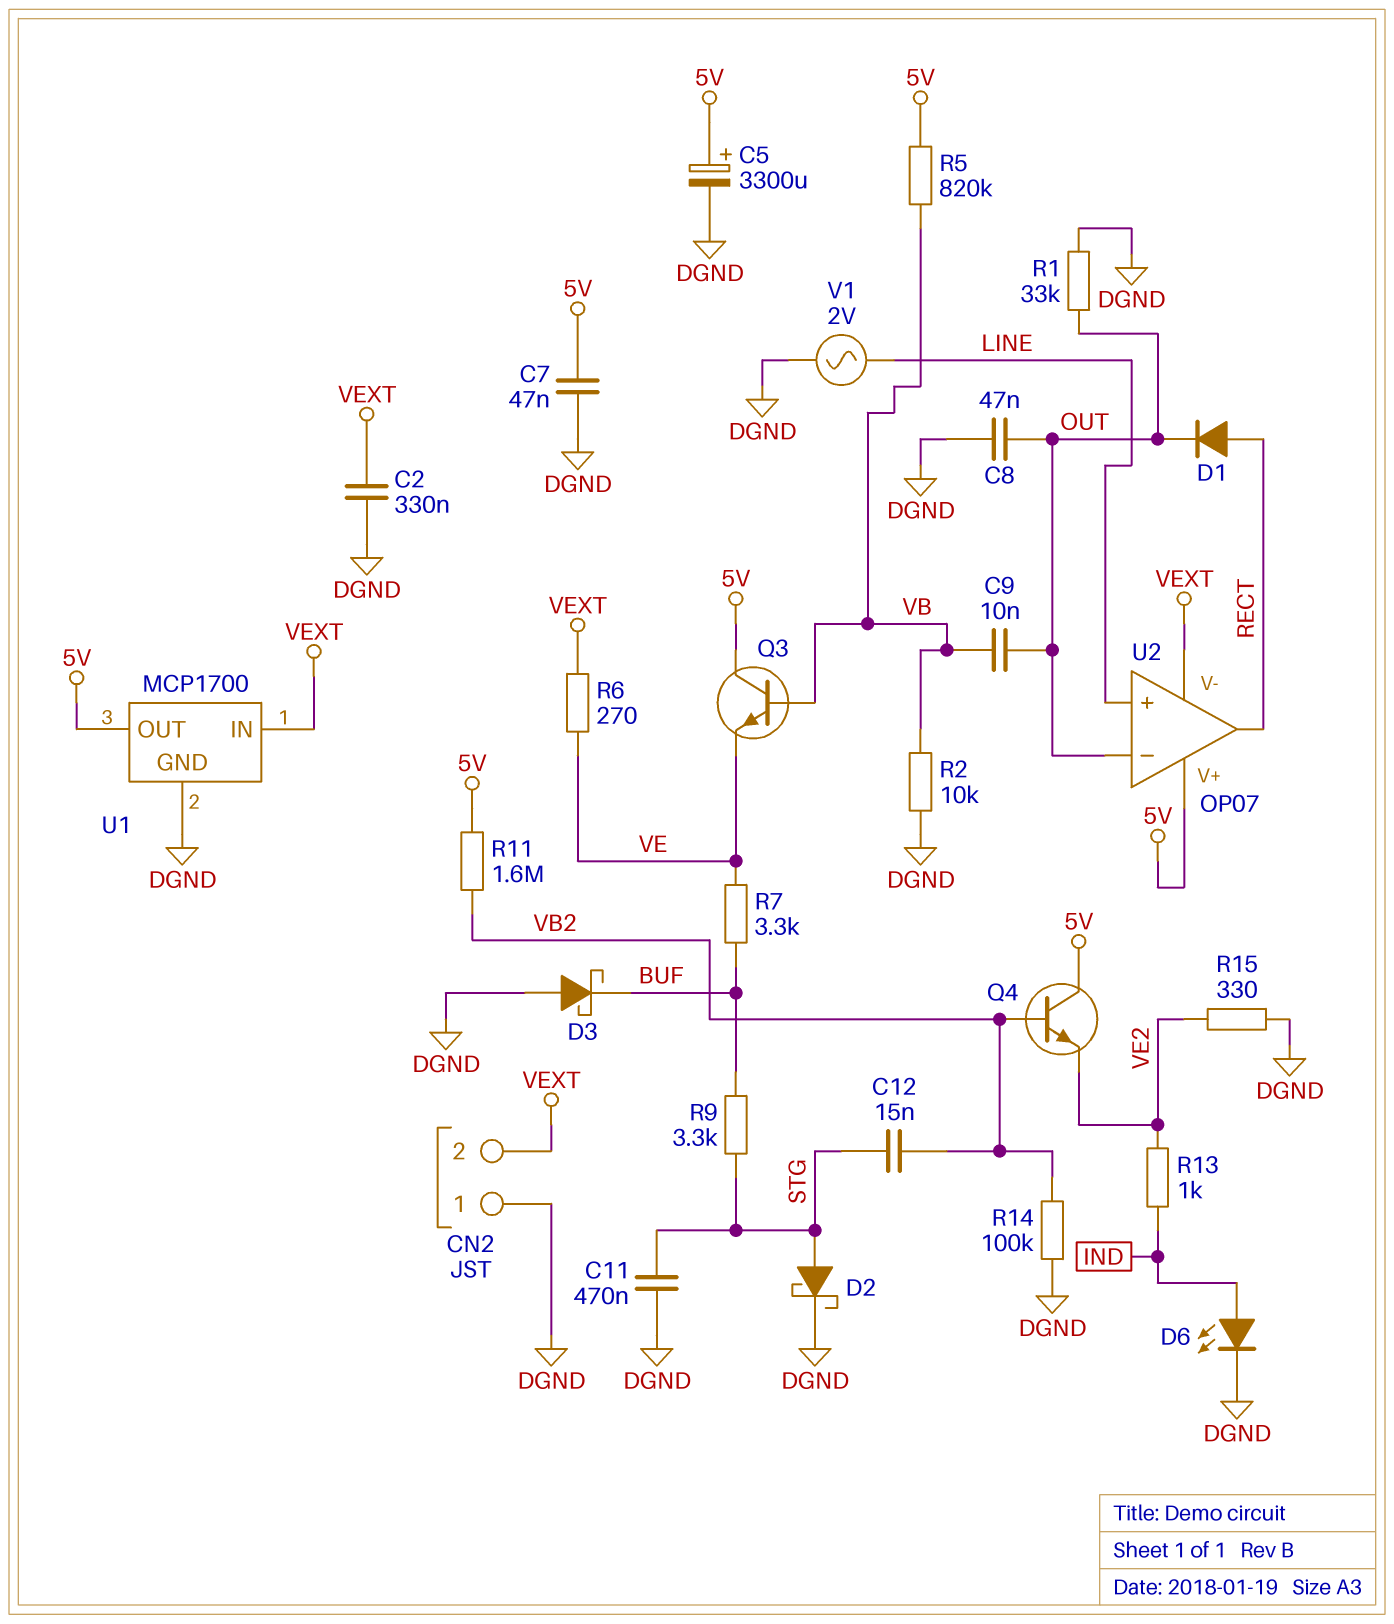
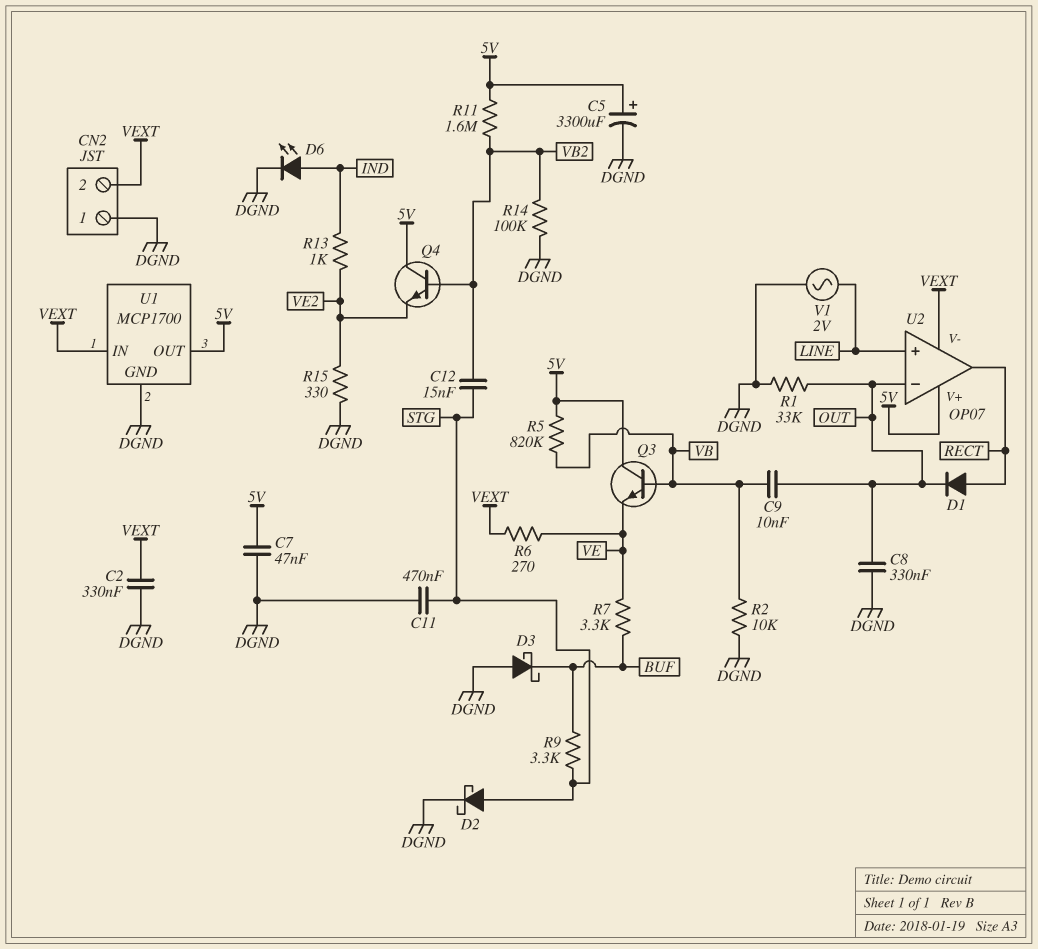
C8: 47nF (DGND, OUT) -> 330nF (DGND, OUT)

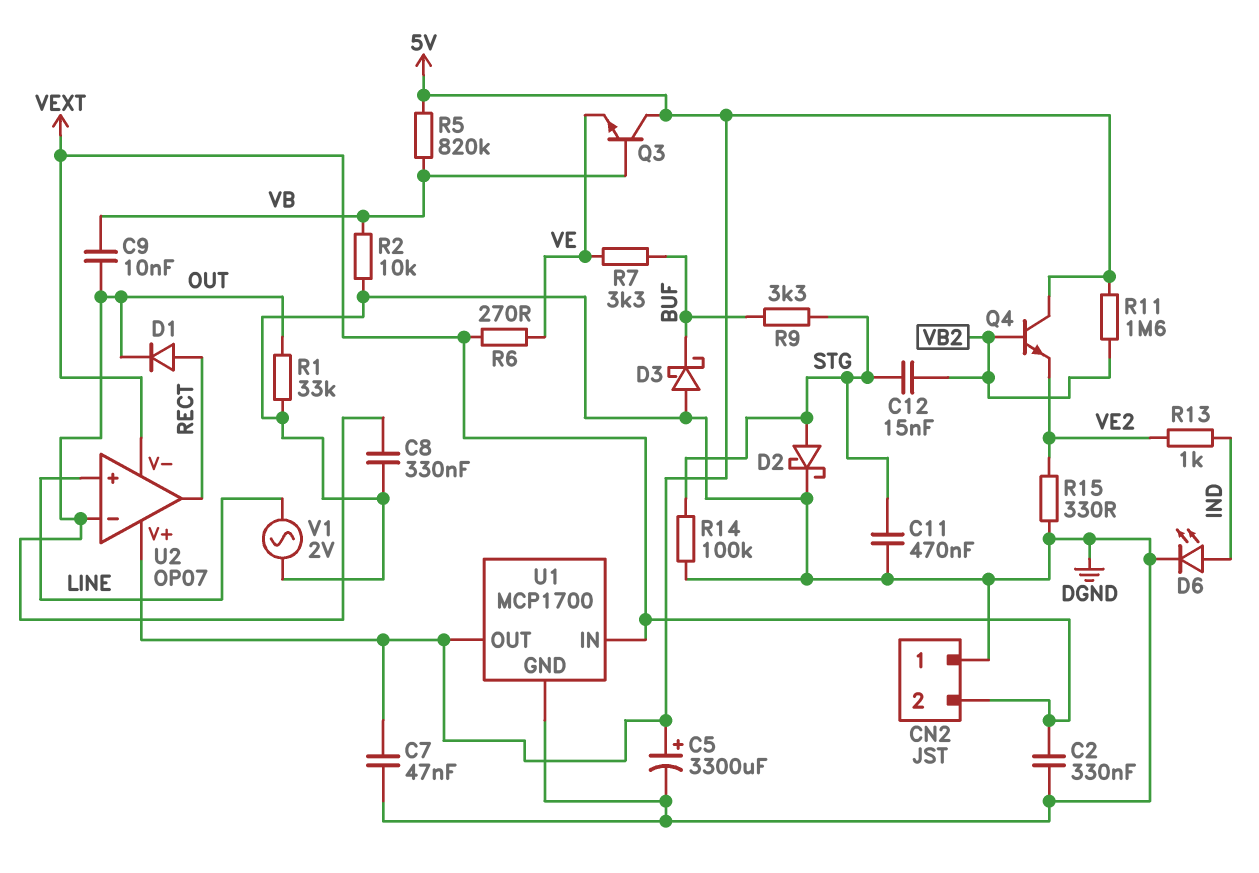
R14: 100k (DGND, VB2) -> 100k (DGND, STG)

